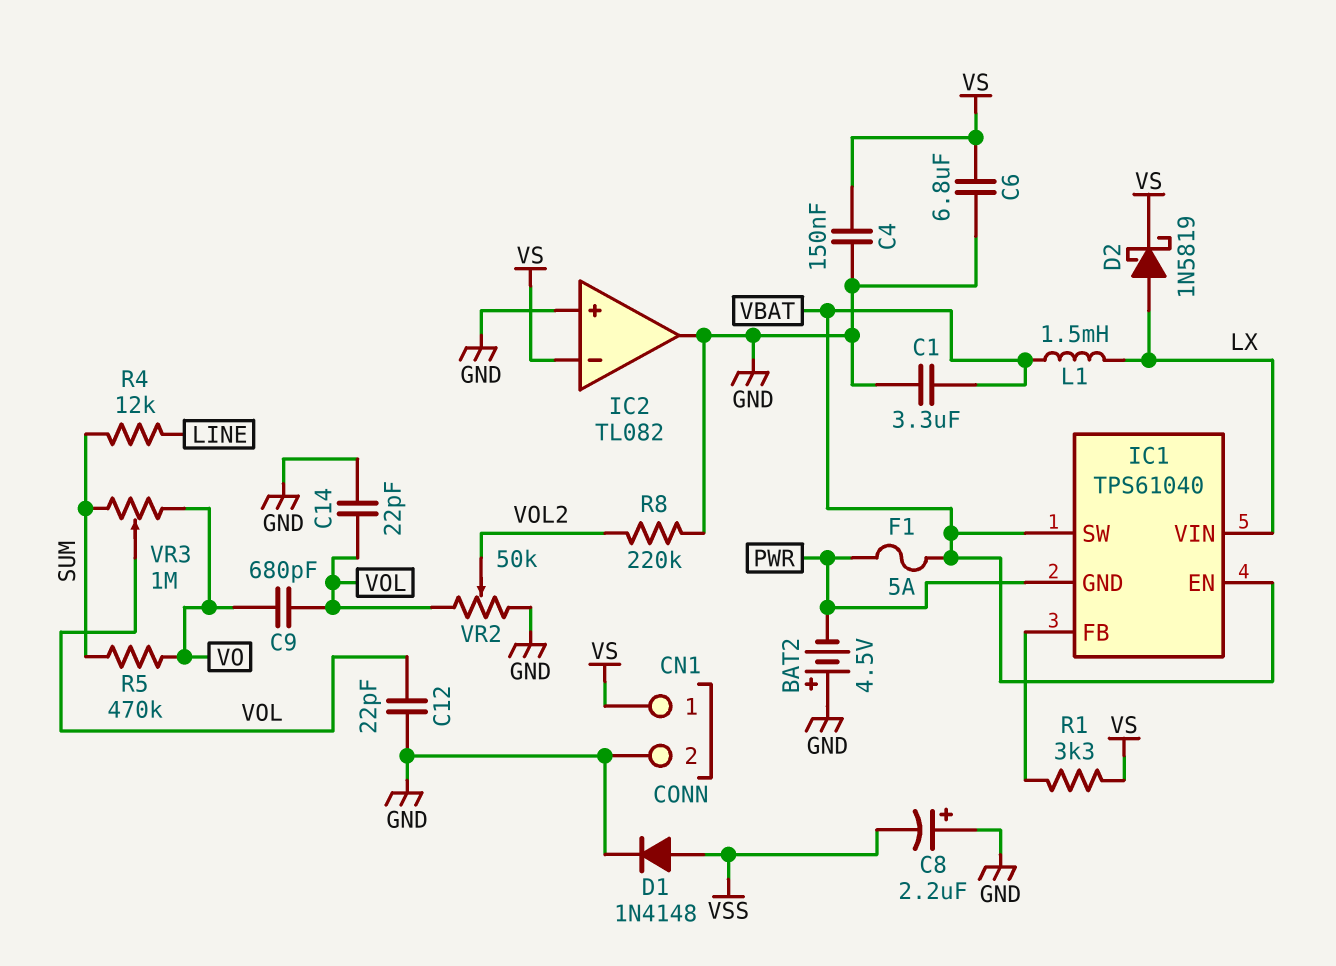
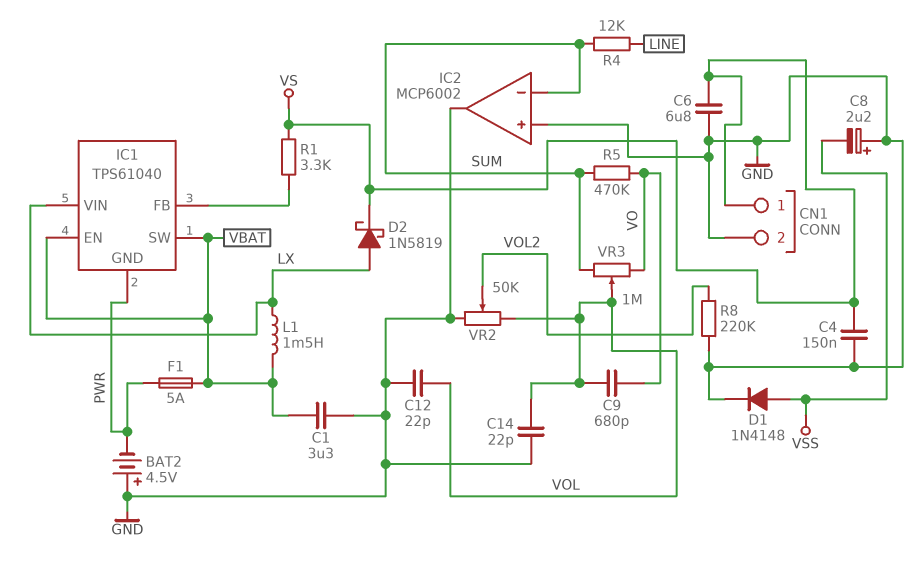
IC2: TL082 -> MCP6002
IC2 pin in-: VS -> SUM

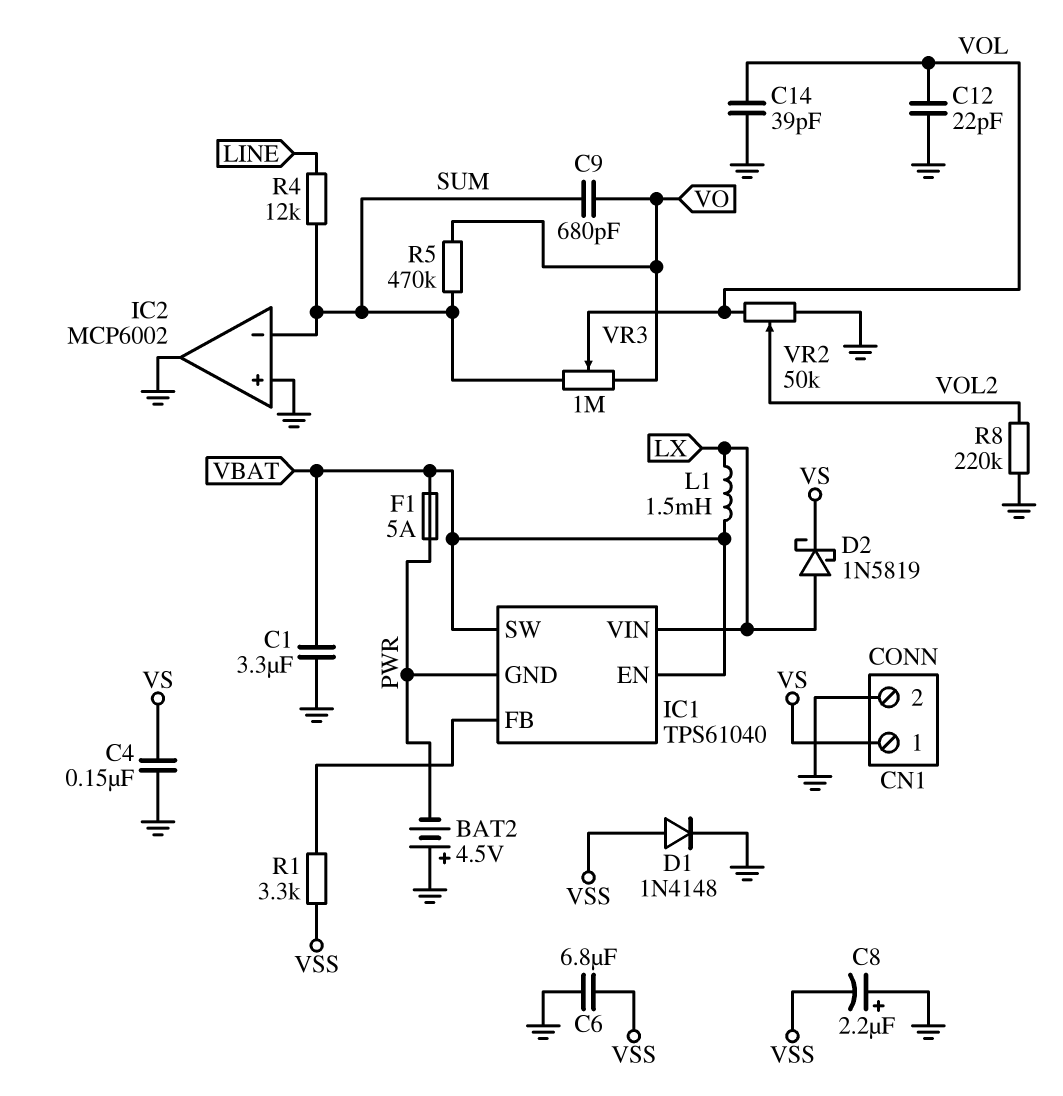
C6: 6.8uF (GND, VS) -> 6.8uF (GND, VSS)
C9: 680pF (VO, VOL) -> 680pF (SUM, VO)
C14: 22pF (GND, VOL) -> 39pF (GND, VOL)
R1: 3.3k (IC1/FB, VS) -> 3.3k (IC1/FB, VSS)

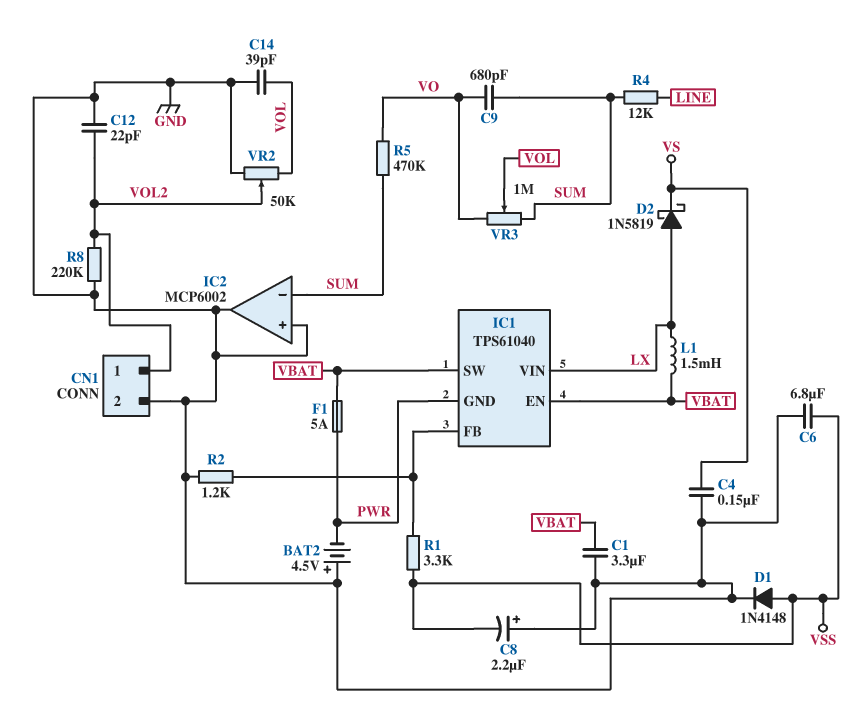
C12: 22pF (GND, VOL) -> 22pF (GND, VOL2)
CN1 pin 1: VS -> VOL2
R2: none -> 1.2k (GND, IC1/FB)

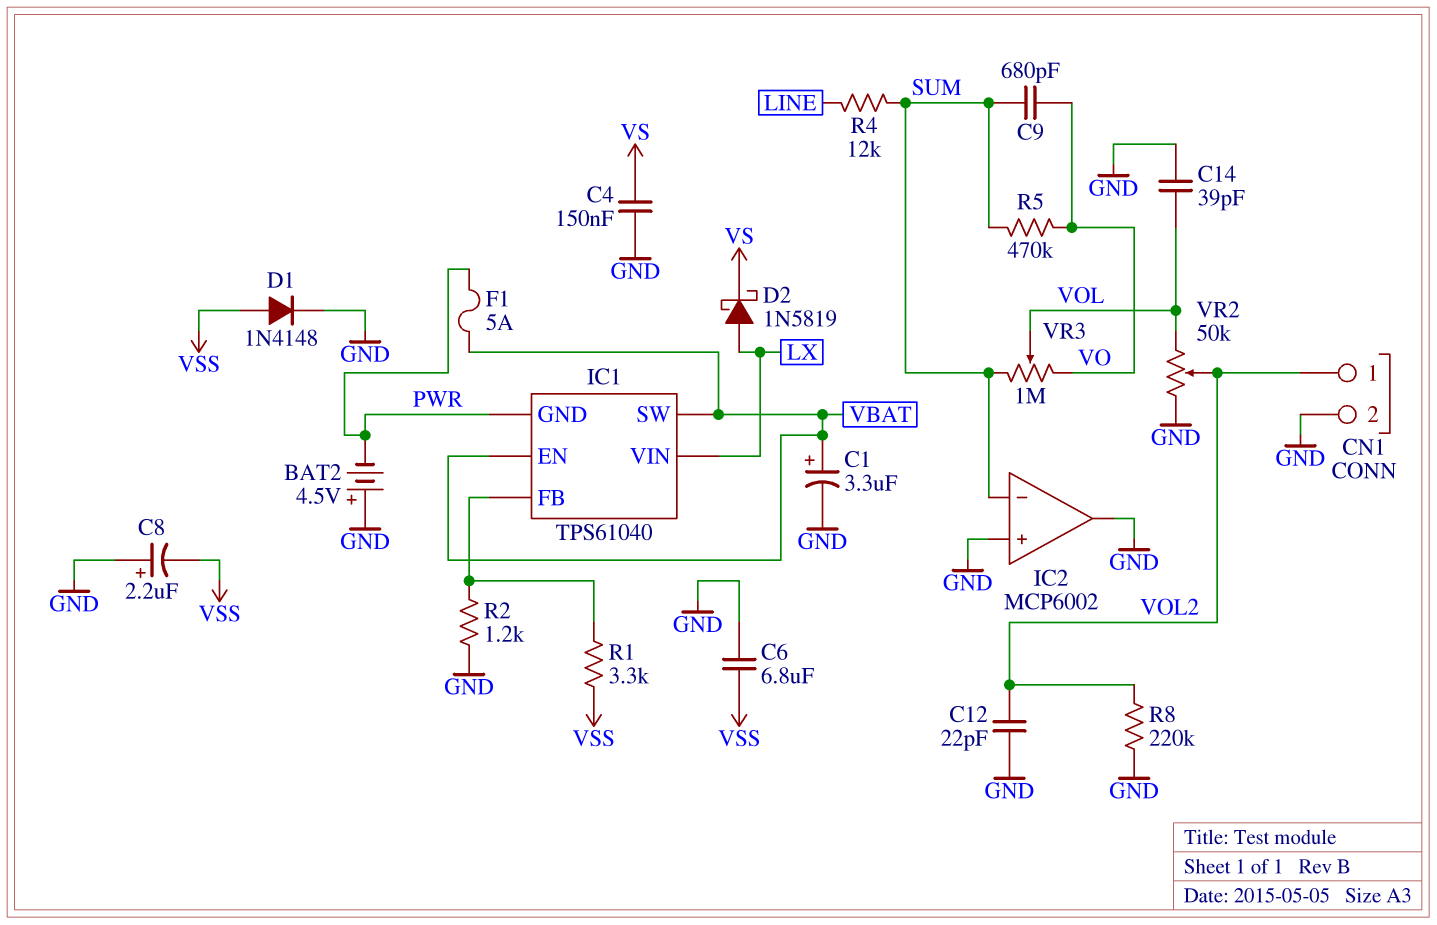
C1: 3.3uF (GND, VBAT) -> 3.3uF (plus VBAT, minus GND)
L1: 1.5mH (LX, VBAT) -> none

